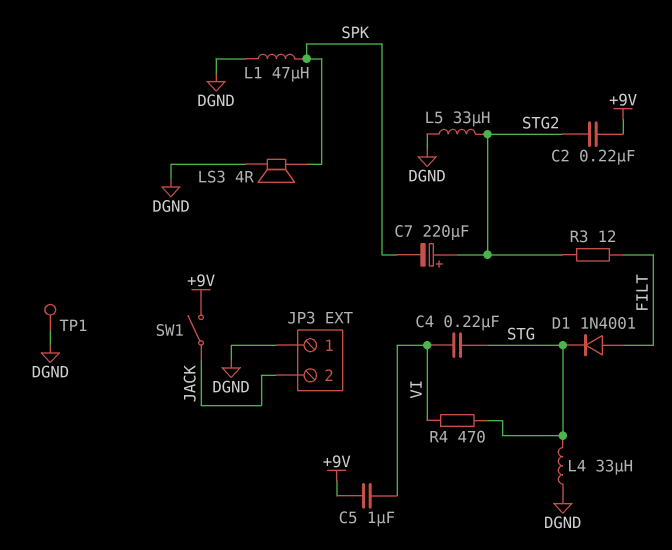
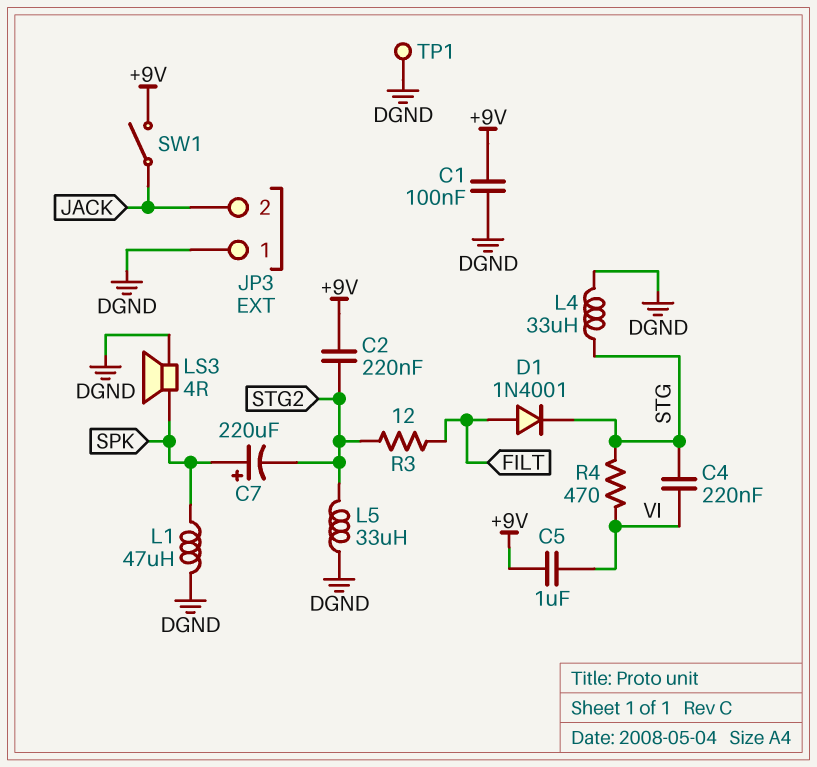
C1: none -> 100nF (+9V, DGND)
C7: 220uF (plus STG2, minus SPK) -> 220uF (plus SPK, minus STG2)

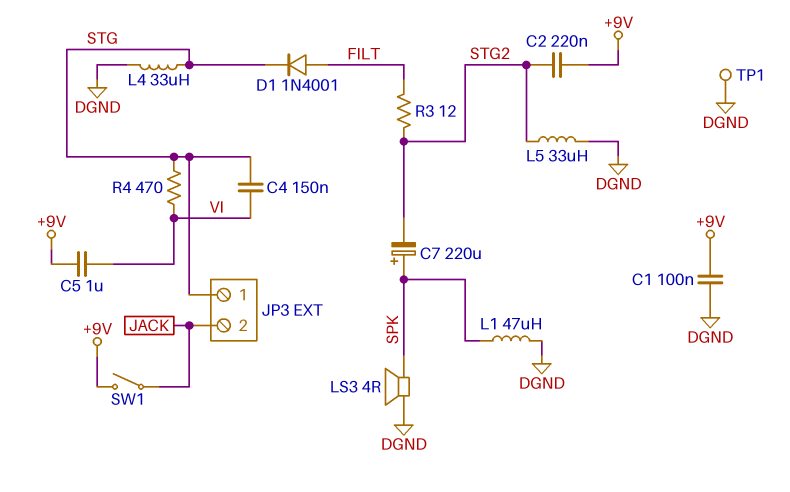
C4: 220nF (STG, VI) -> 150nF (STG, VI)
JP3 pin 1: DGND -> STG

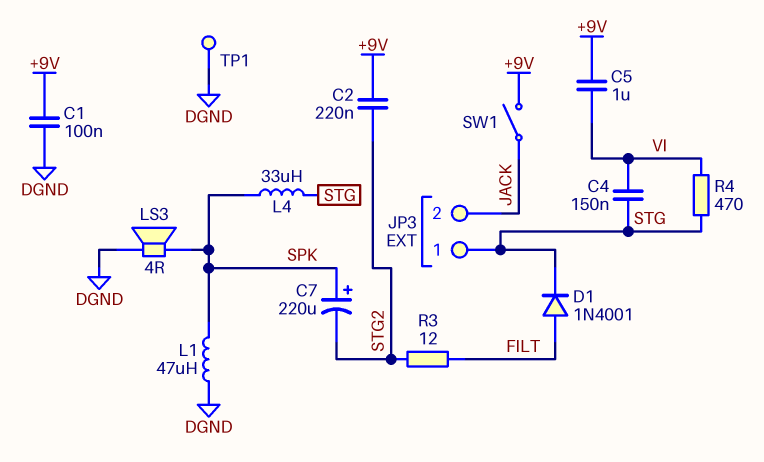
L4: 33uH (DGND, STG) -> 33uH (SPK, STG)
L5: 33uH (DGND, STG2) -> none

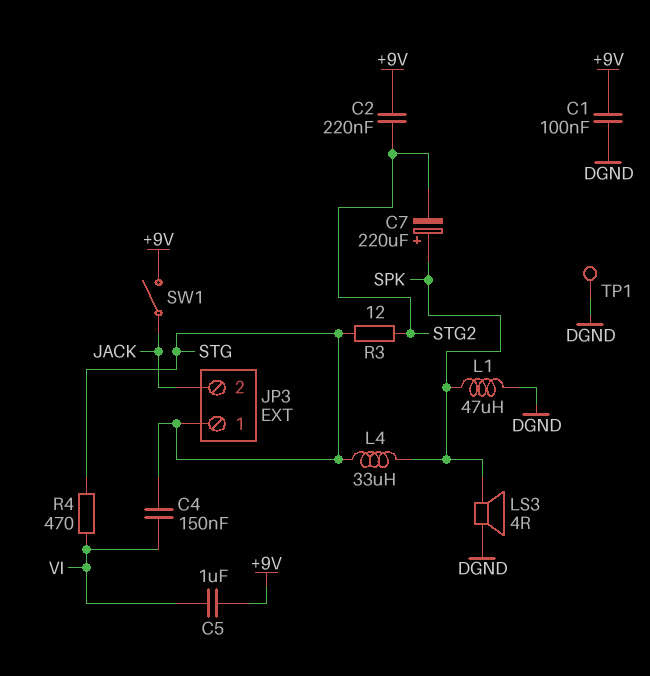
D1: diode 1N4001 (A FILT, K STG) -> none
R3: 12 (FILT, STG2) -> 12 (STG, STG2)

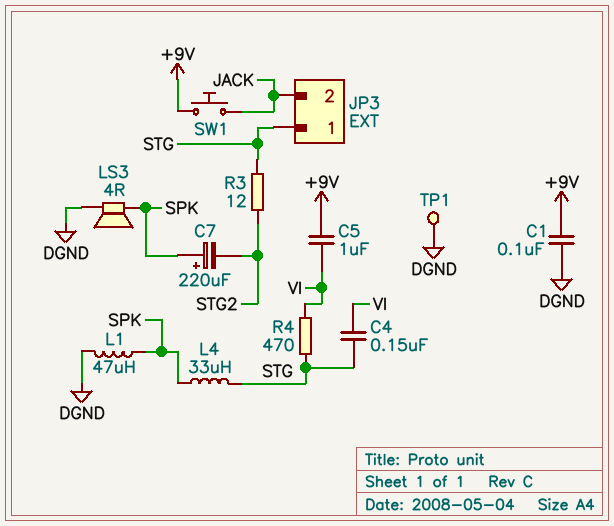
C2: 220nF (+9V, STG2) -> none
SW1: switch (+9V, JACK) -> button (+9V, JACK)

